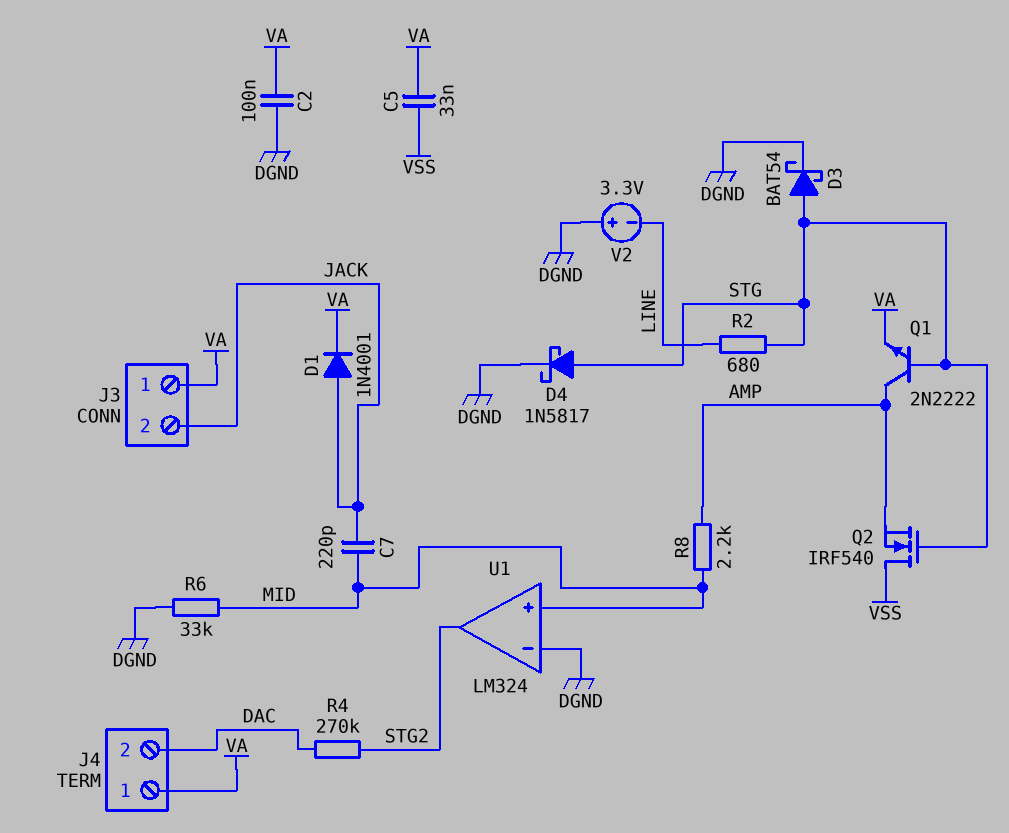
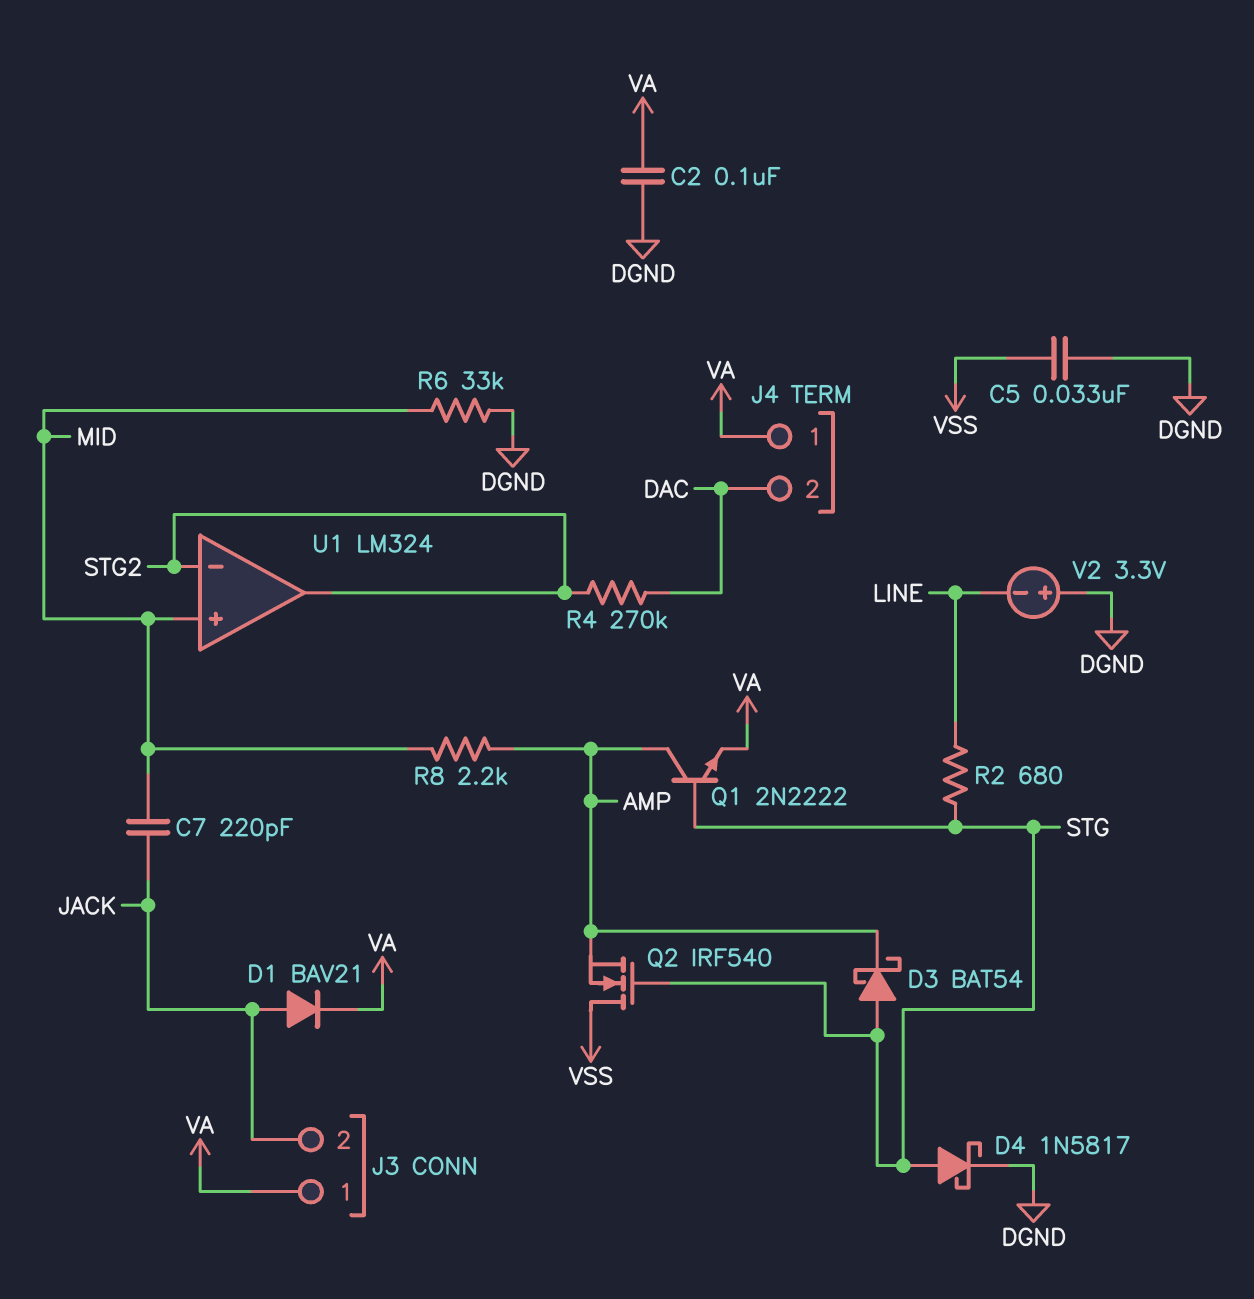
C5: 33nF (VA, VSS) -> 33nF (DGND, VSS)
D1: diode 1N4001 (A JACK, K VA) -> diode BAV21 (A JACK, K VA)
D3: schottky BAT54 (A STG, K DGND) -> schottky BAT54 (A STG, K AMP)
U1 pin in-: DGND -> STG2

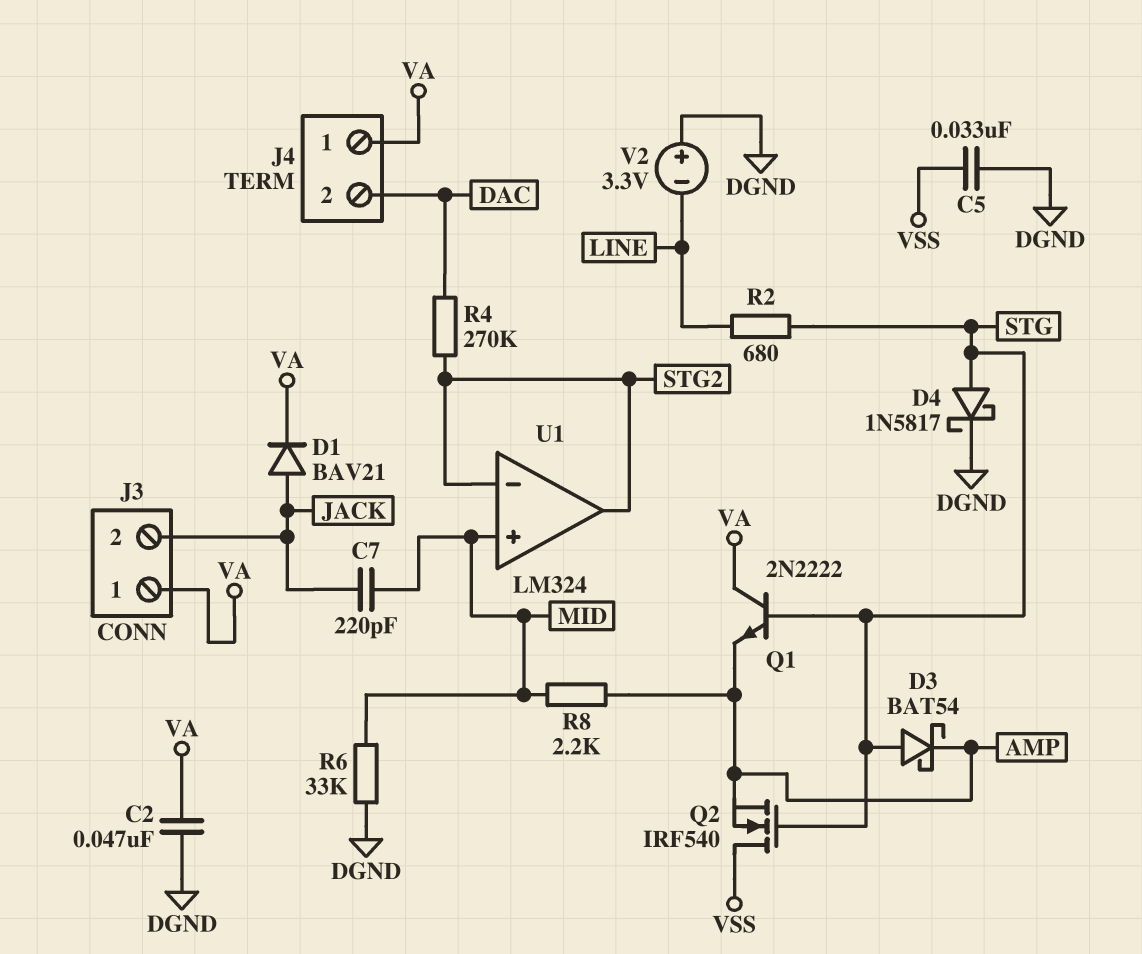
C2: 100nF (DGND, VA) -> 47nF (DGND, VA)
Q1: NPN 2N2222 (B STG, C AMP, E VA) -> NPN 2N2222 (B STG, C VA, E AMP)

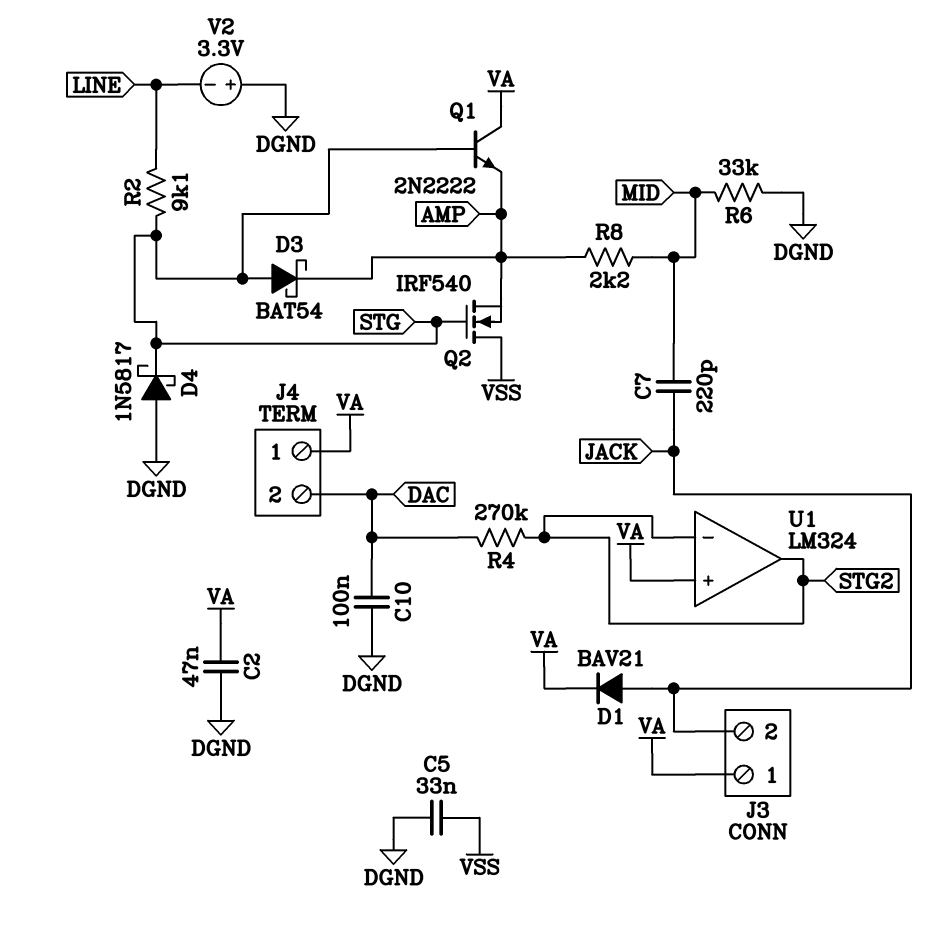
C10: none -> 100nF (DAC, DGND)
D4: schottky 1N5817 (A STG, K DGND) -> schottky 1N5817 (A DGND, K STG)
R2: 680 (LINE, STG) -> 9.1k (LINE, STG)
U1 pin in+: MID -> VA

